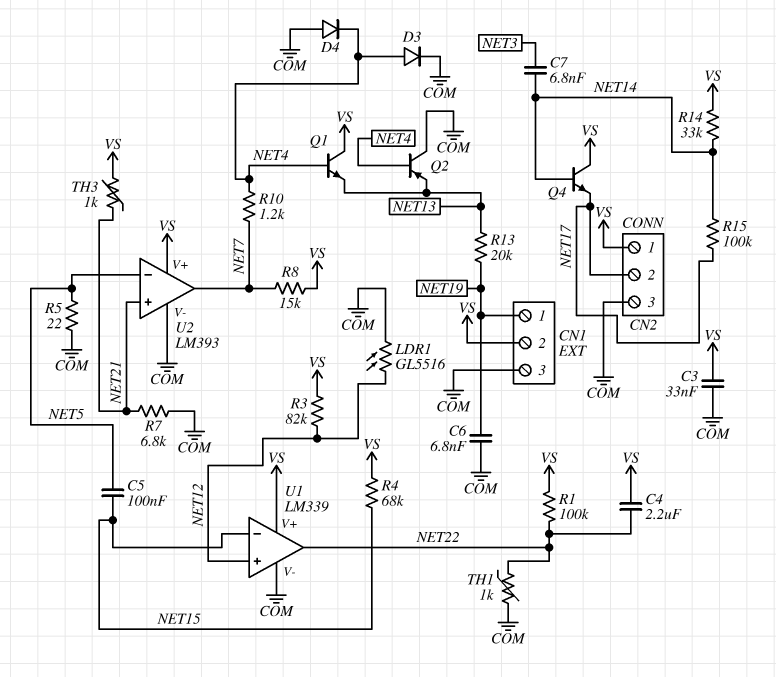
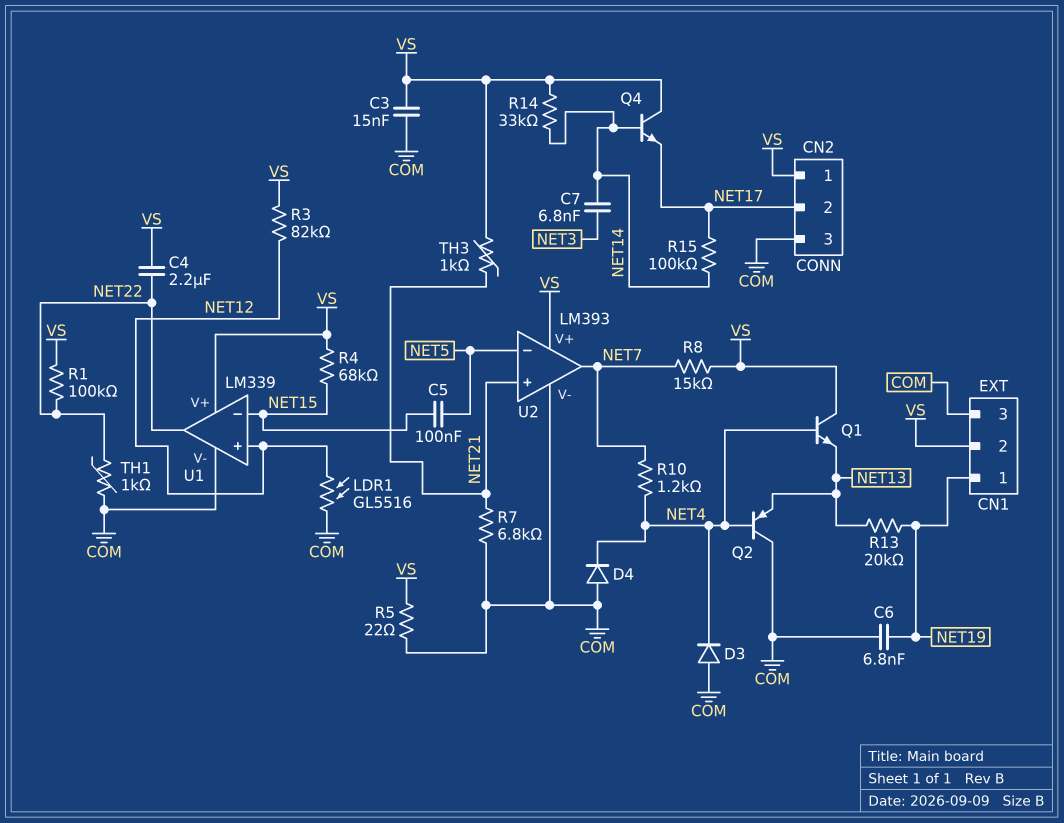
C3: 33nF (COM, VS) -> 15nF (COM, VS)
D3: diode (A NET4, K COM) -> diode (A COM, K NET4)
R5: 22 (COM, NET5) -> 22 (COM, VS)

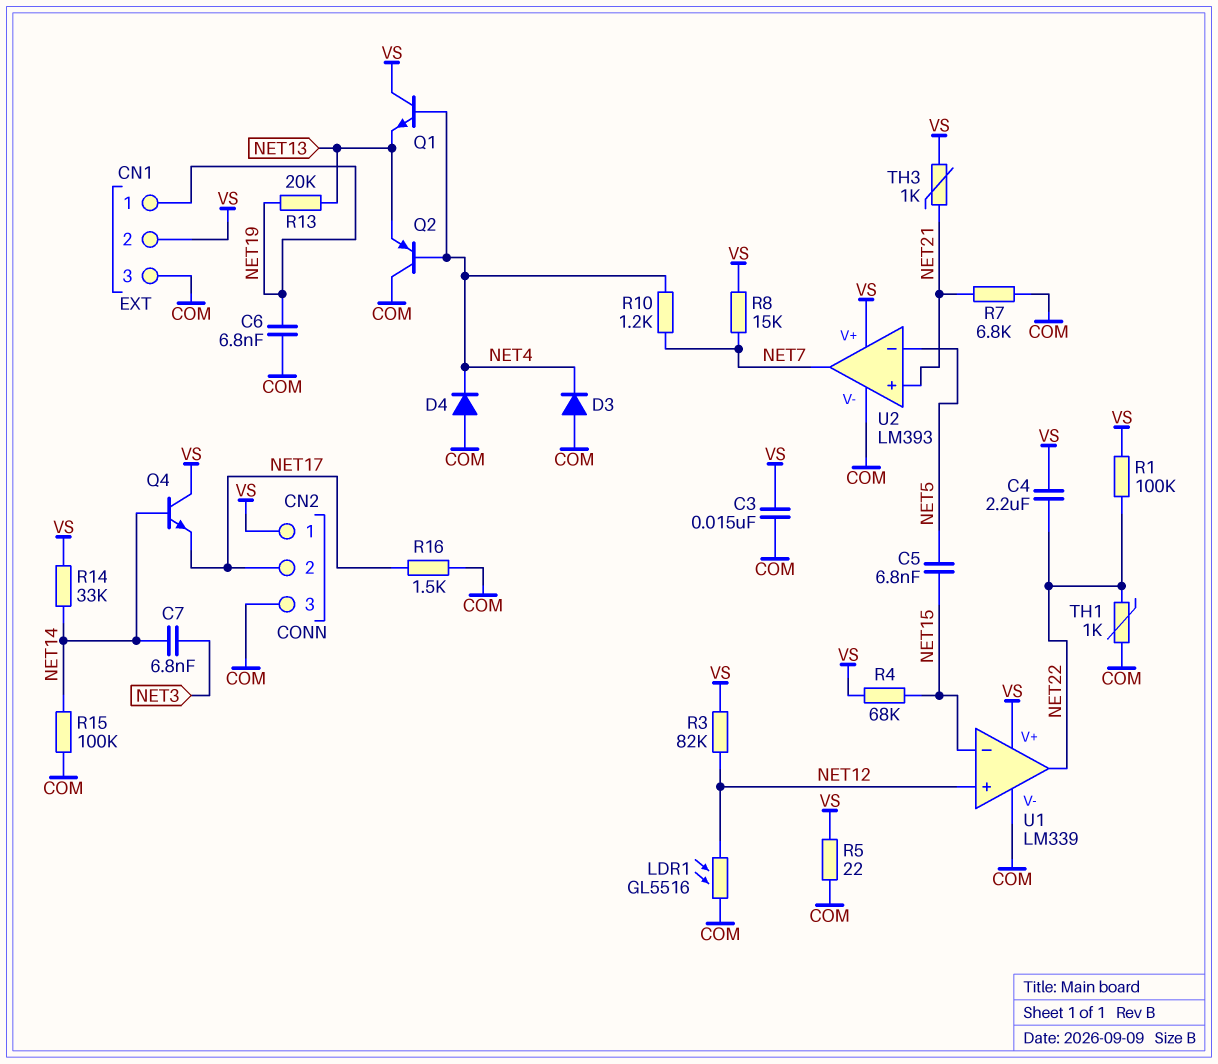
C5: 100nF (NET5, NET15) -> 6.8nF (NET5, NET15)
R15: 100k (NET14, NET17) -> 100k (COM, NET14)
R16: none -> 1.5k (COM, NET17)

